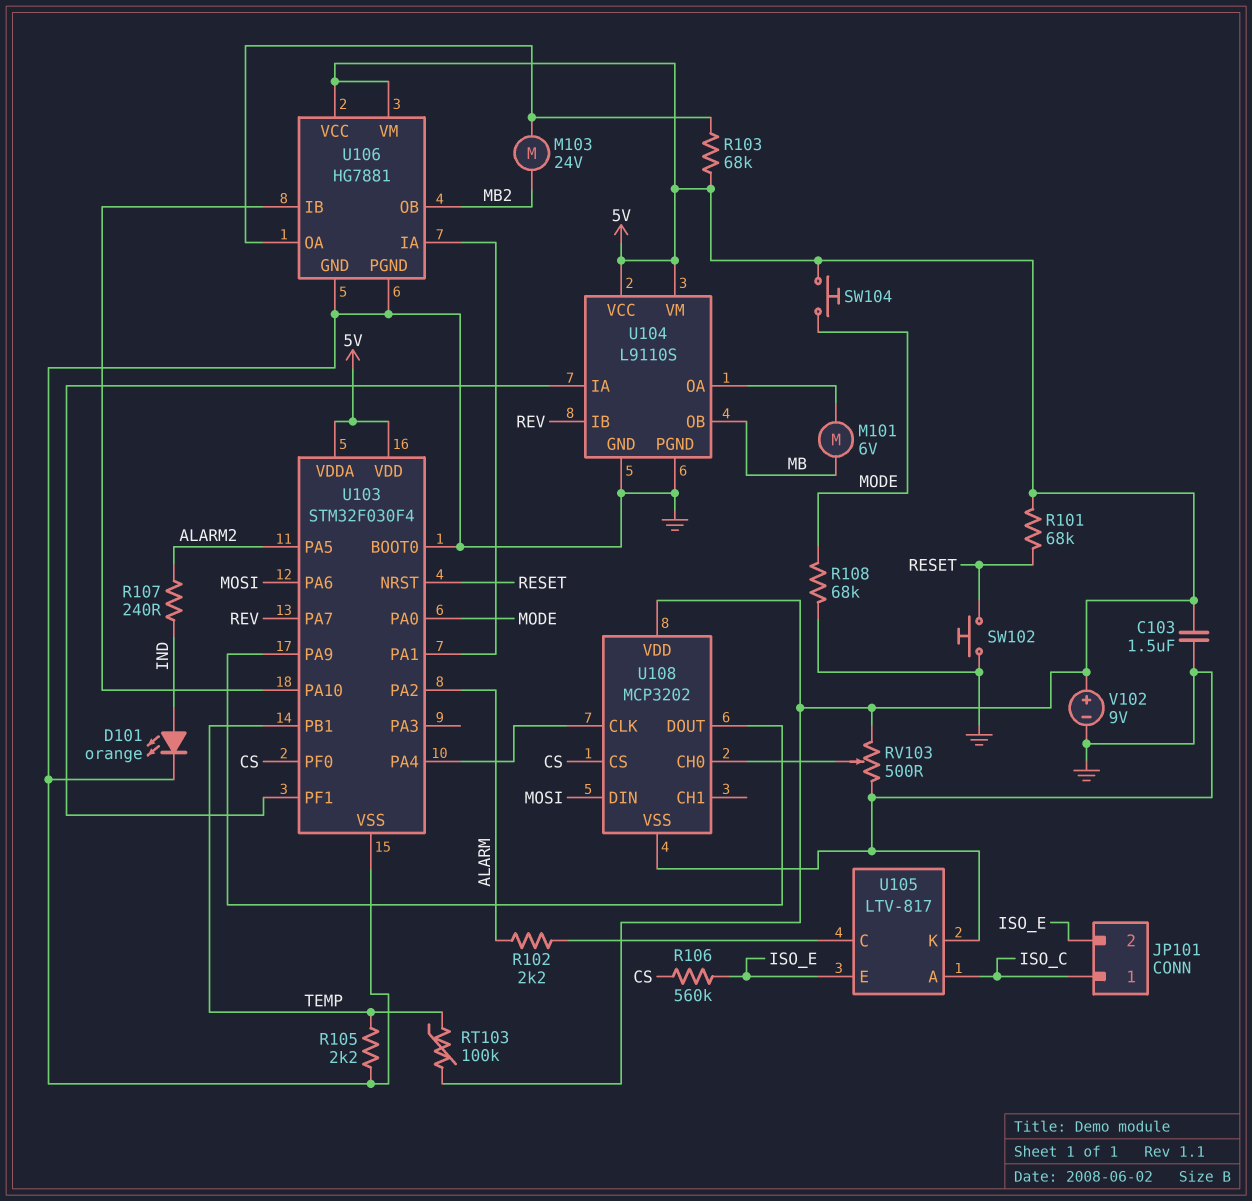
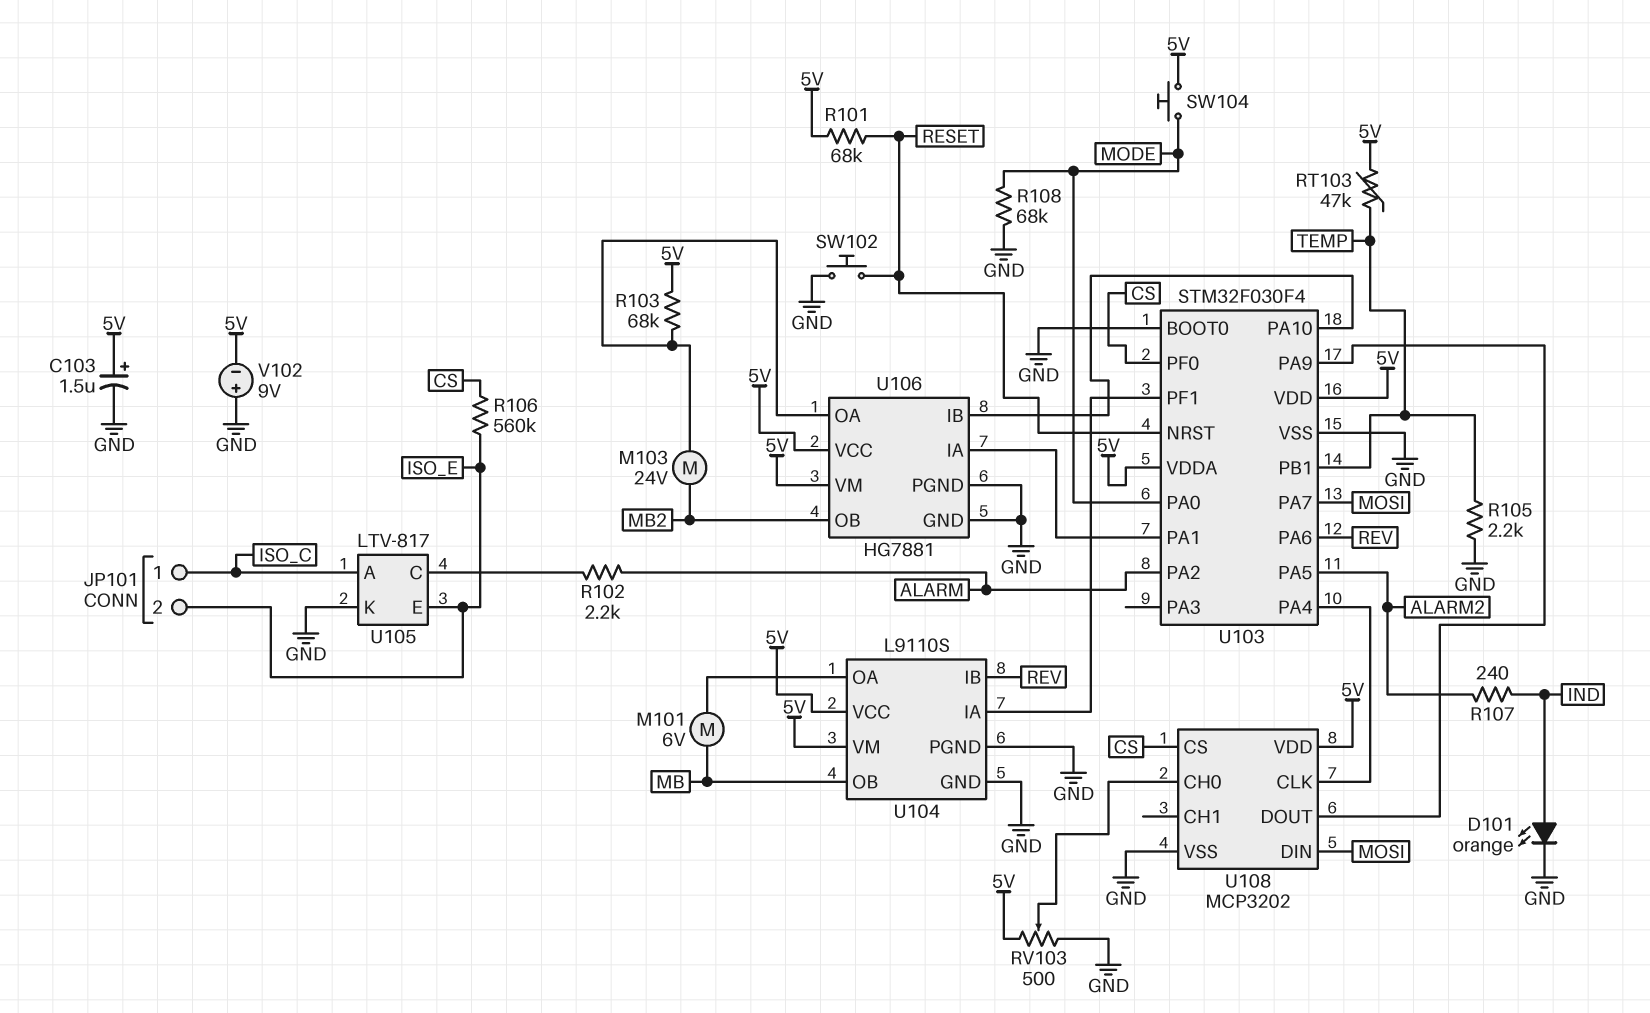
C103: 1.5uF (5V, GND) -> 1.5uF (plus 5V, minus GND)
RT103: 100k (5V, TEMP) -> 47k (5V, TEMP)
U103 pin PA6: MOSI -> REV
U103 pin PA7: REV -> MOSI
V102: 9V (plus 5V, minus GND) -> 9V (plus GND, minus 5V)

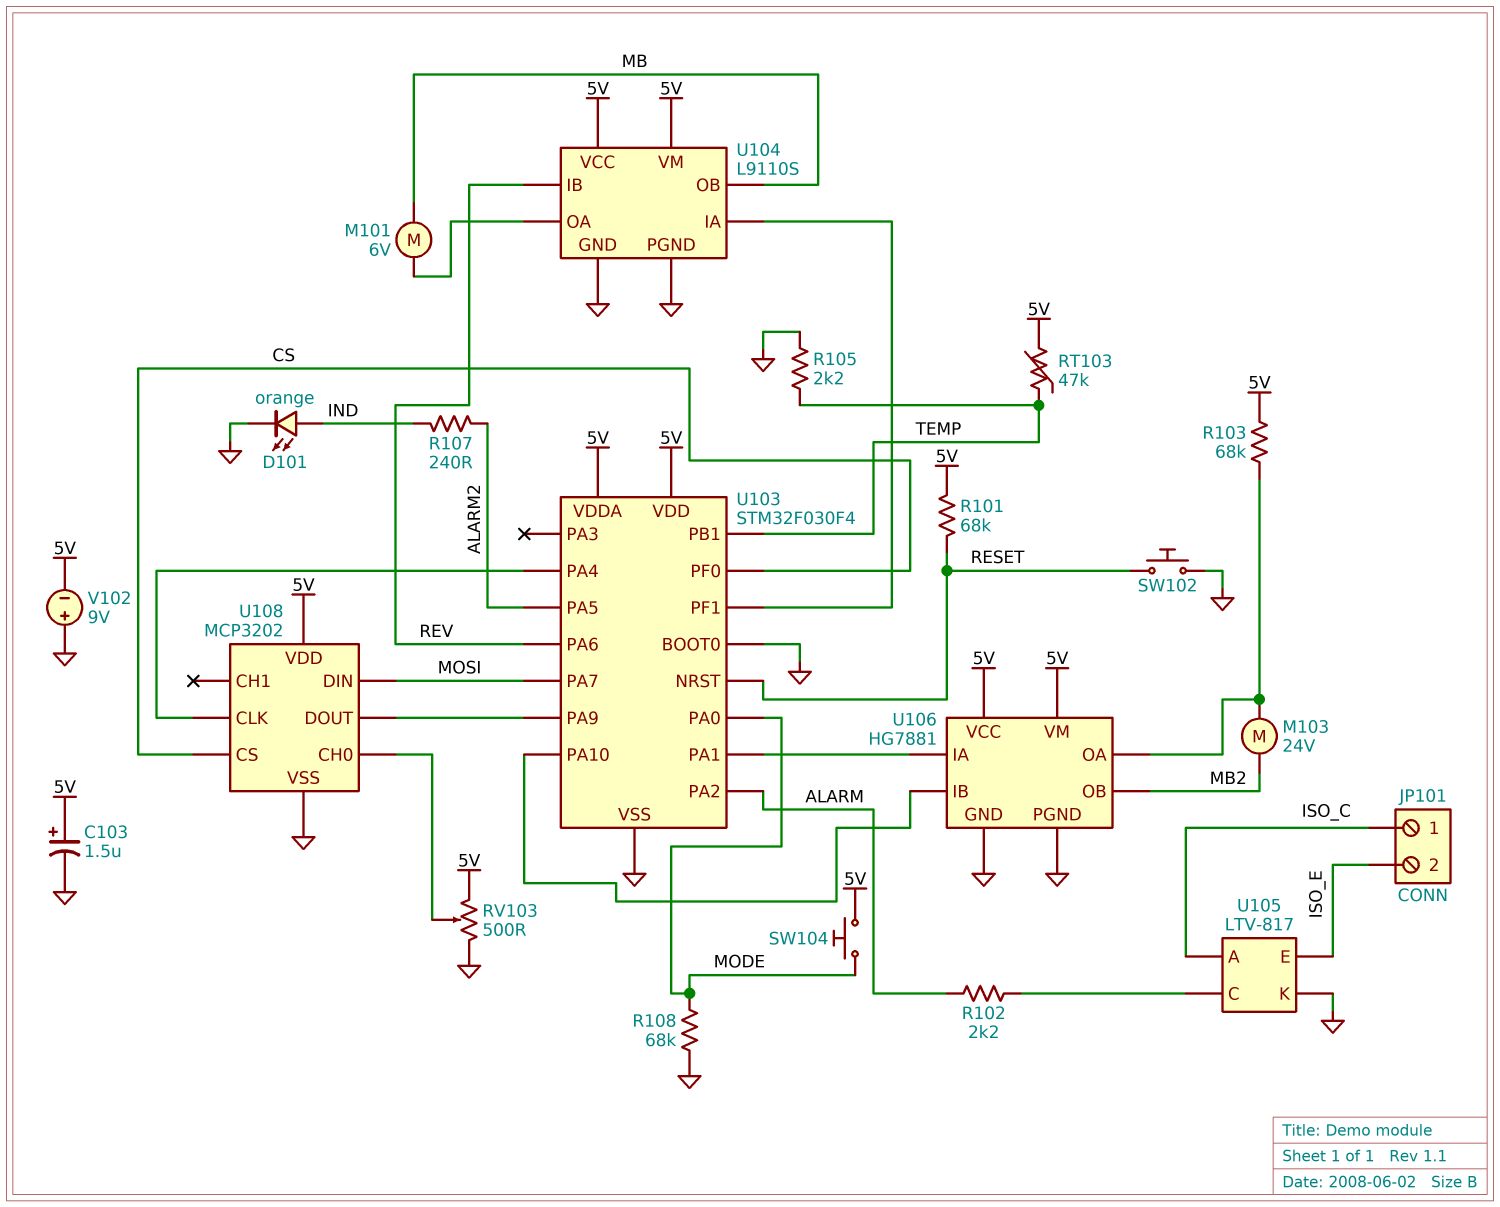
R106: 560k (CS, ISO_E) -> none

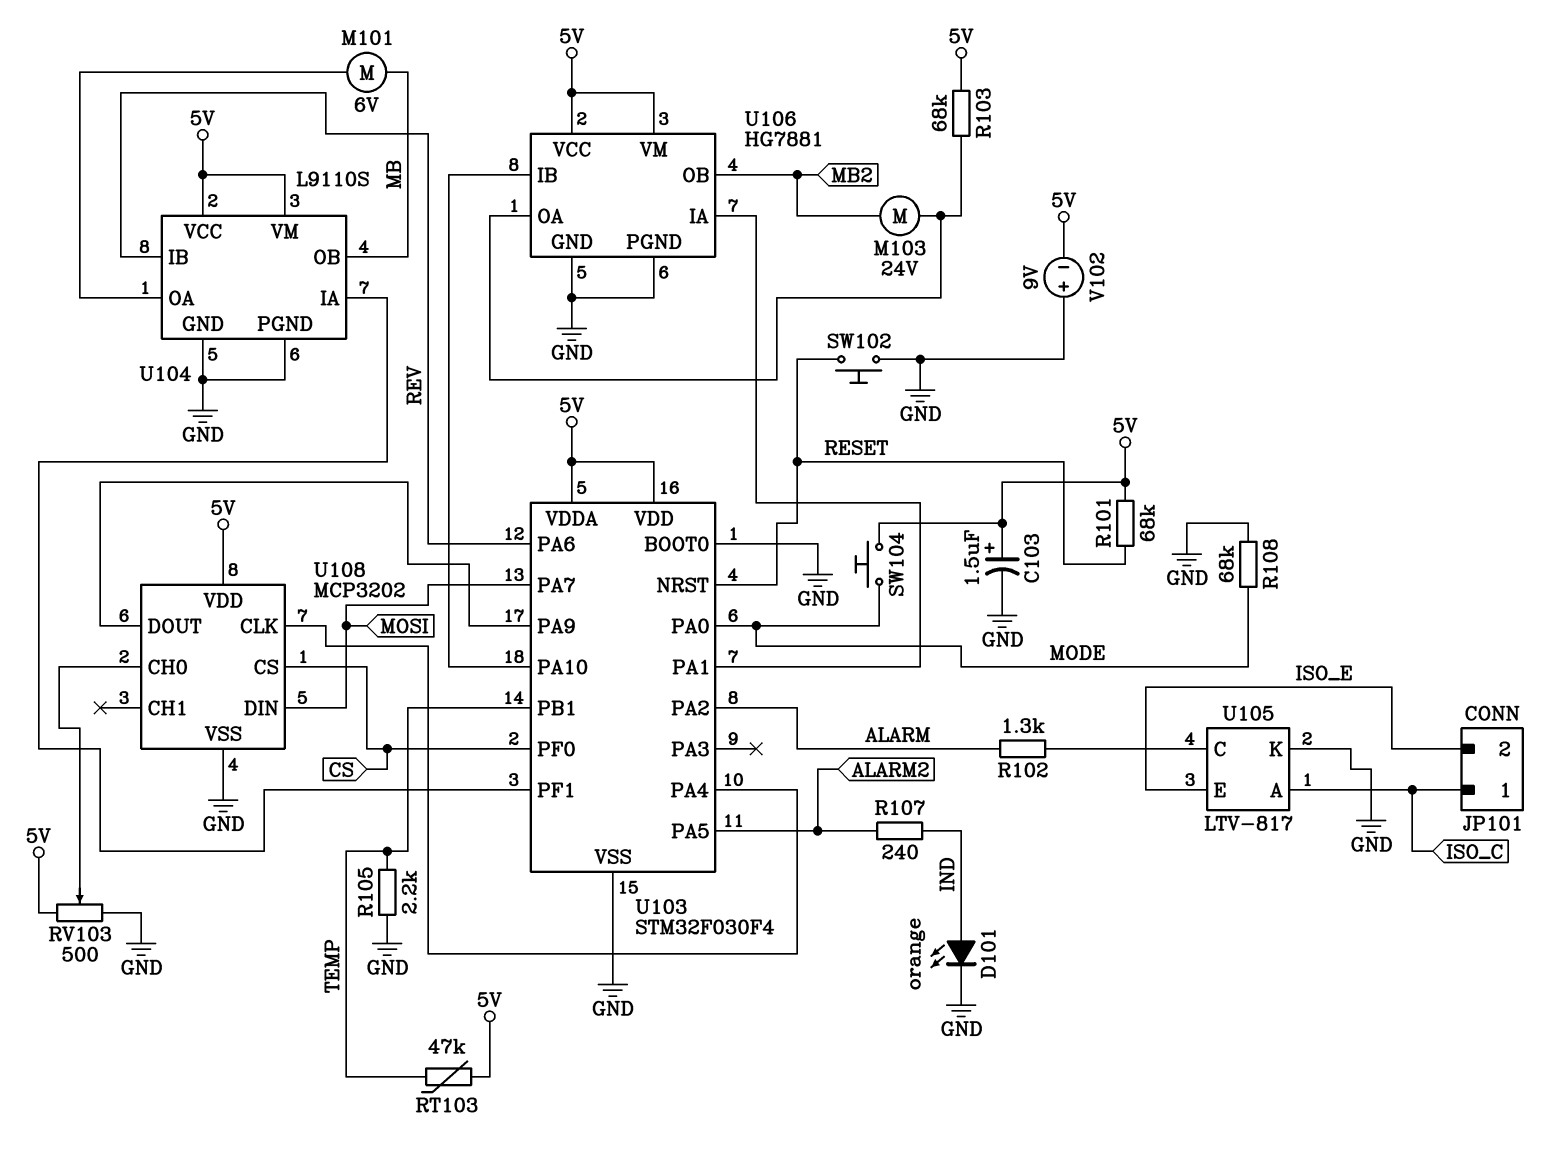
R102: 2.2k (ALARM, U105/C) -> 1.3k (ALARM, U105/C)

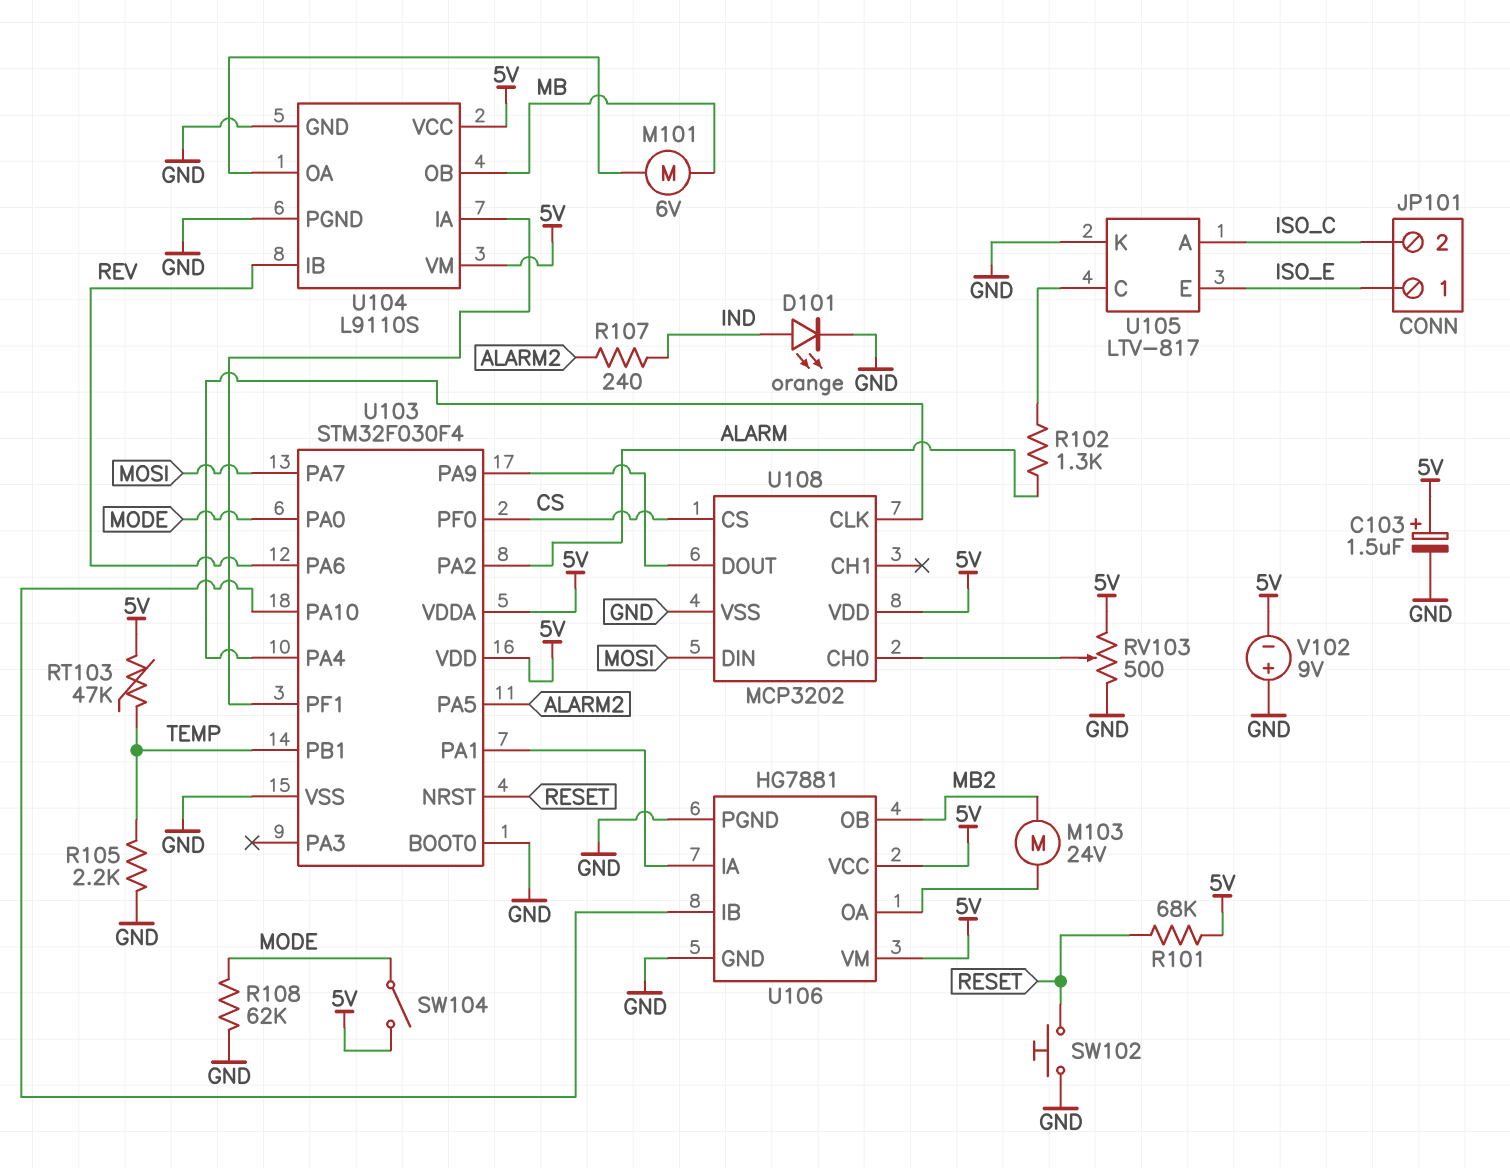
JP101 pin 1: ISO_C -> ISO_E
JP101 pin 2: ISO_E -> ISO_C
R103: 68k (5V, U106/OA) -> none
R108: 68k (GND, MODE) -> 62k (GND, MODE)
SW104: button (5V, MODE) -> switch (5V, MODE)

